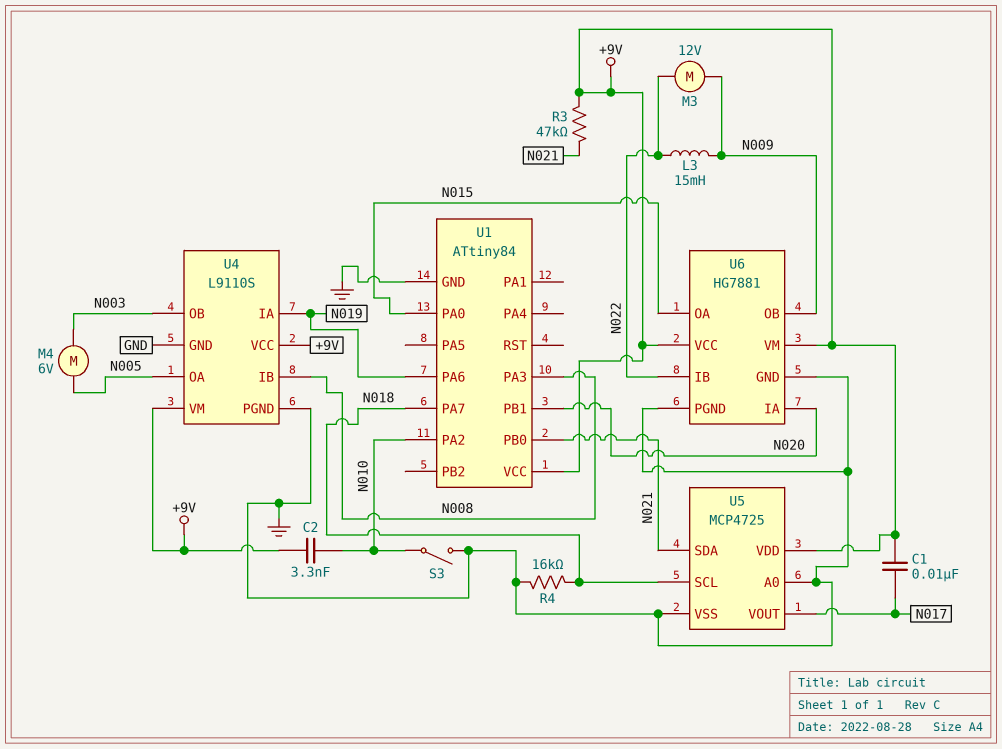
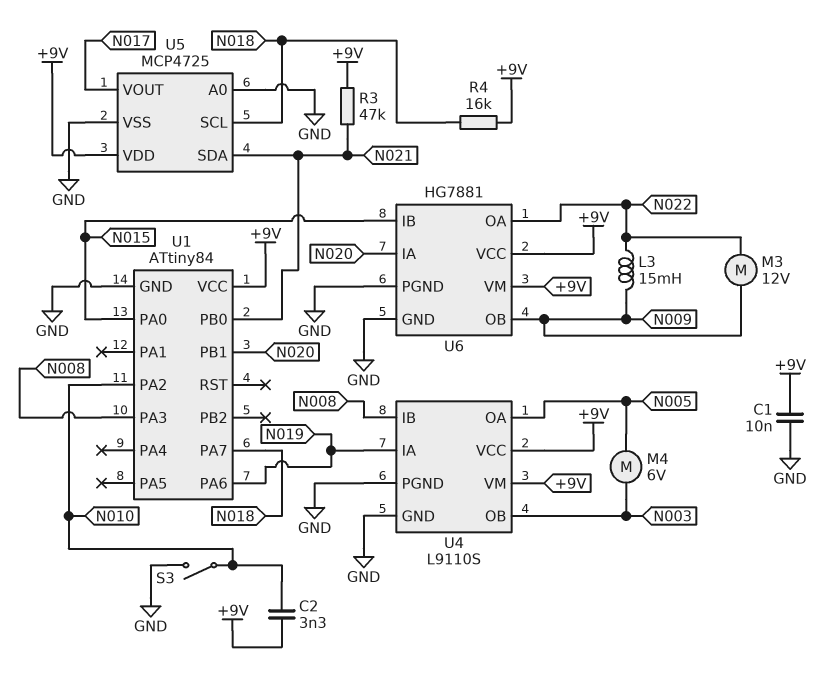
C1: 10nF (+9V, N017) -> 10nF (+9V, GND)
R4: 16k (GND, N018) -> 16k (+9V, N018)
U6 pin IB: N022 -> N015
U6 pin OA: N015 -> N022

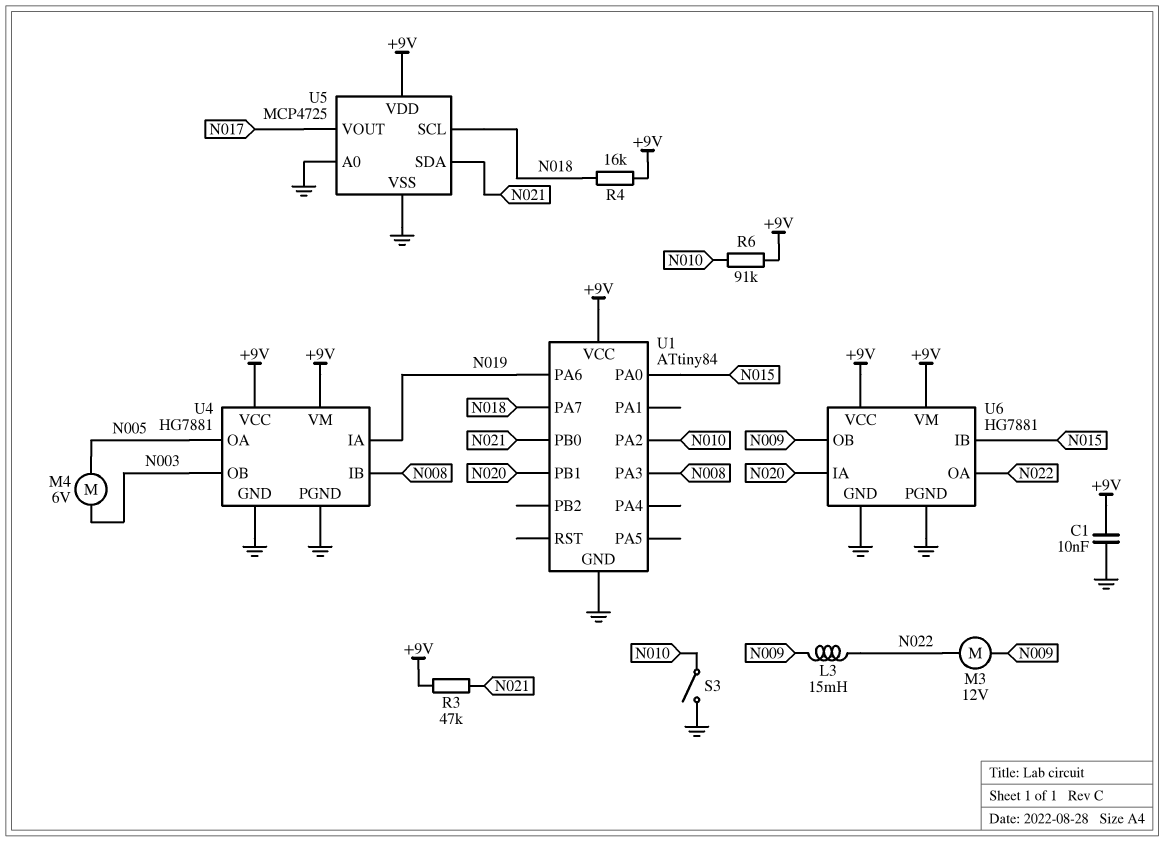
C2: 3.3nF (+9V, N010) -> none
R6: none -> 91k (+9V, N010)
U4: L9110S -> HG7881

